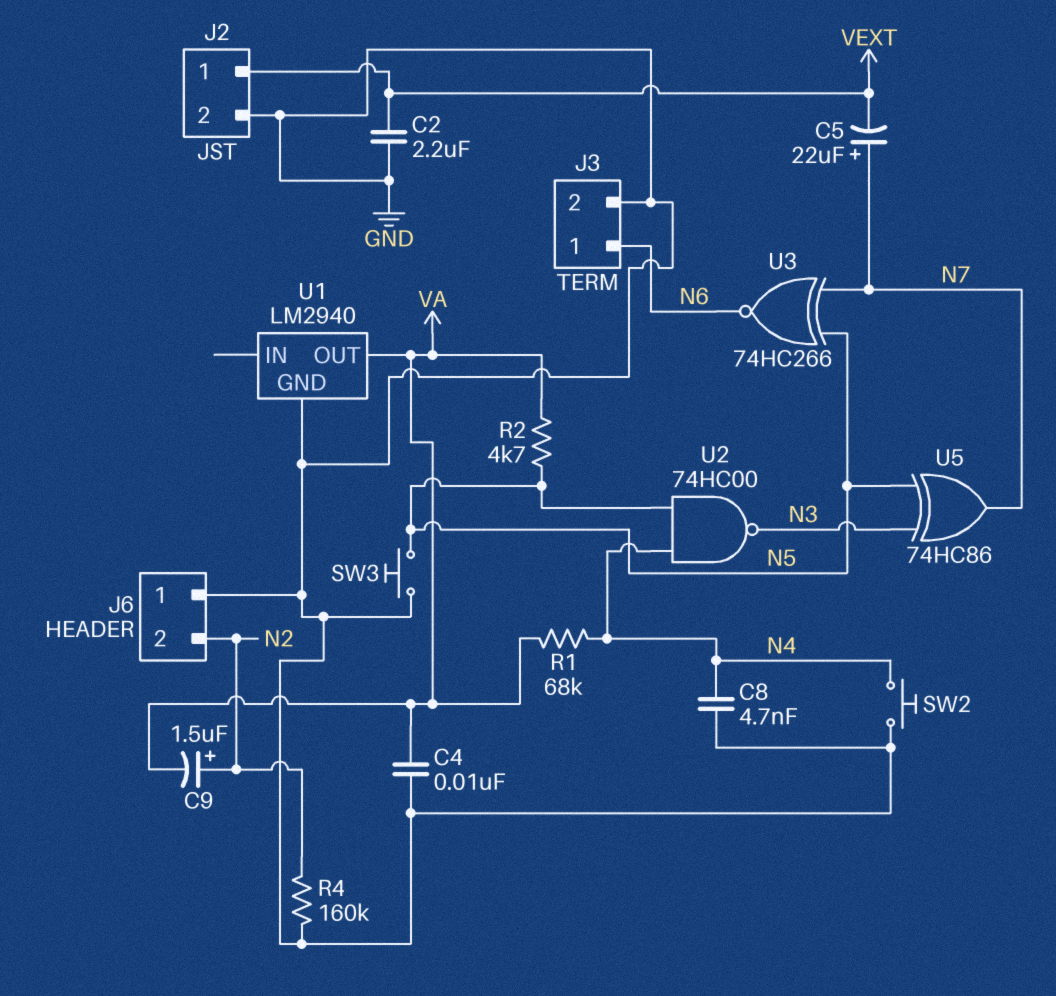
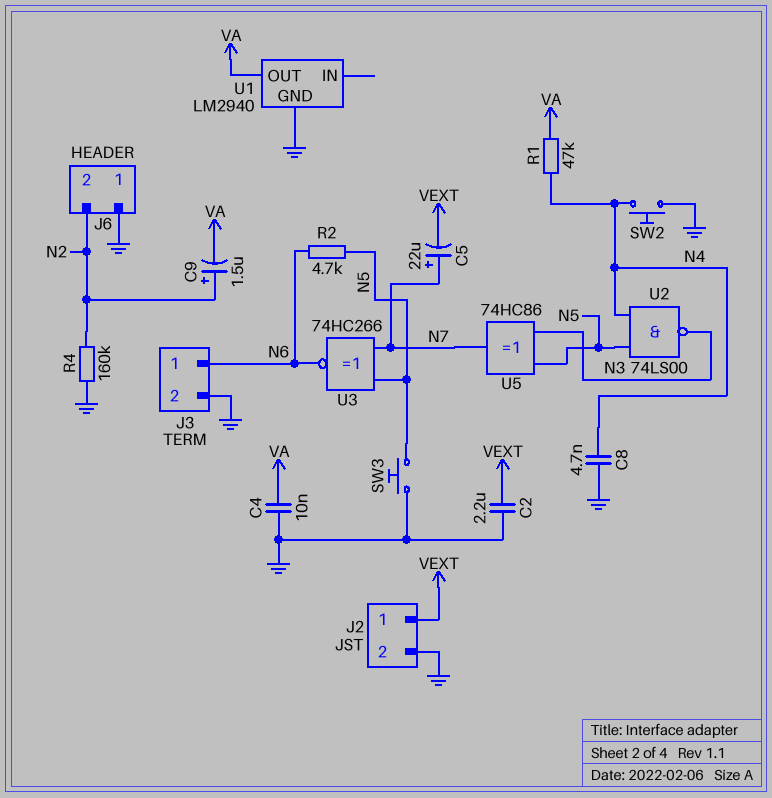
R1: 68k (N4, VA) -> 47k (N4, VA)
R2: 4.7k (N5, VA) -> 4.7k (N5, N6)
U2: NAND 74HC00 (in N4, in N5, out N3) -> NAND 74LS00 (in N4, in N5, out N3)

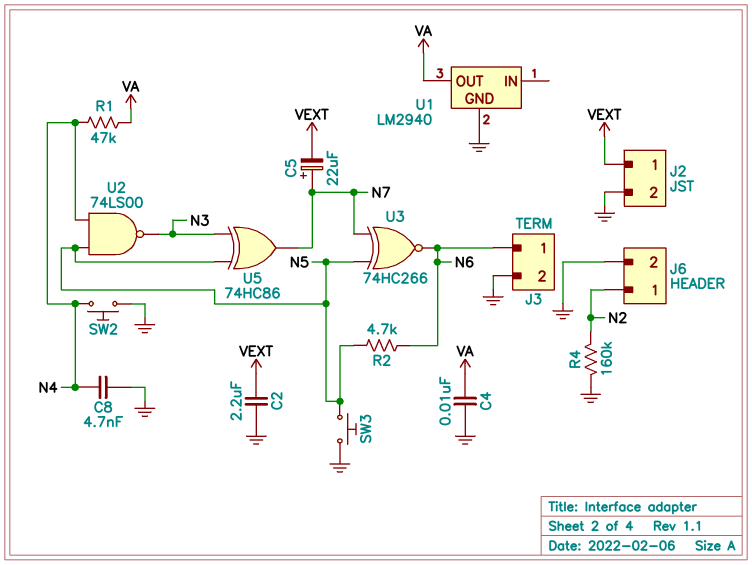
C9: 1.5uF (plus N2, minus VA) -> none
J6 pin 1: GND -> N2
J6 pin 2: N2 -> GND

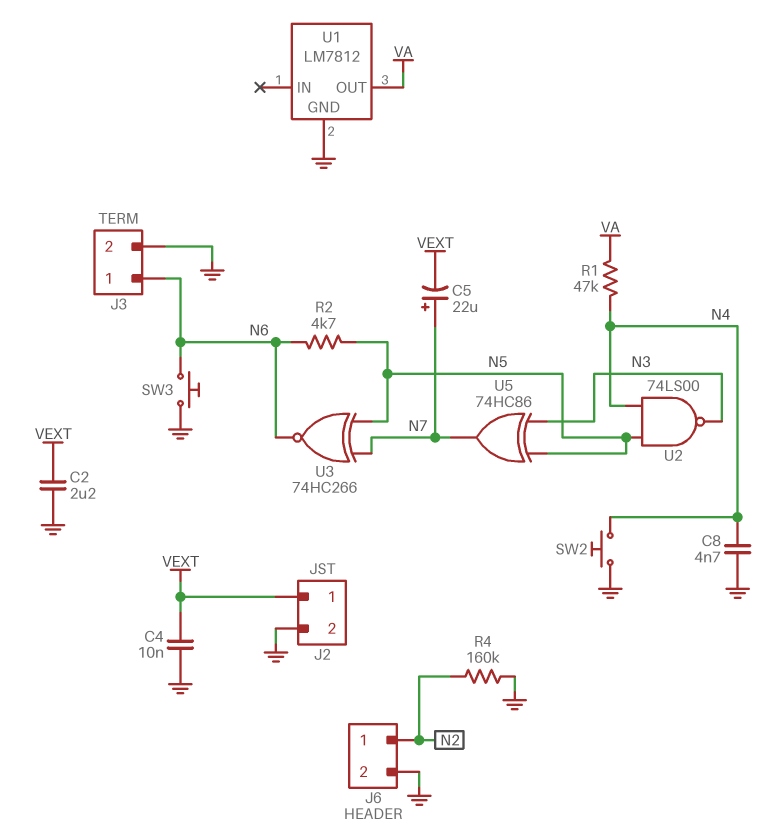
C4: 10nF (GND, VA) -> 10nF (GND, VEXT)
SW3: button (GND, N5) -> button (GND, N6)
U1: LM2940 -> LM7812

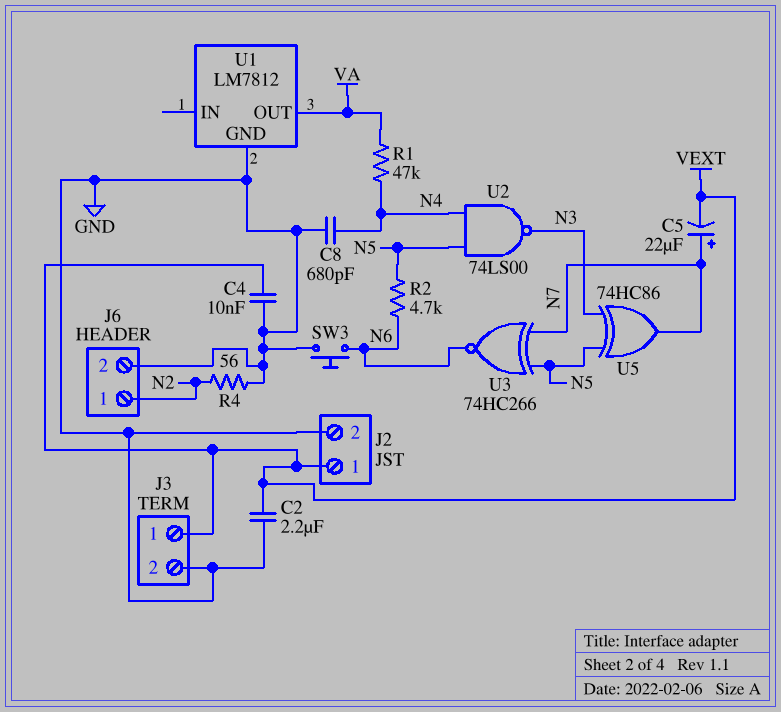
C8: 4.7nF (GND, N4) -> 680pF (GND, N4)
J3 pin 1: N6 -> VEXT
R4: 160k (GND, N2) -> 56 (GND, N2)
SW2: button (GND, N4) -> none

